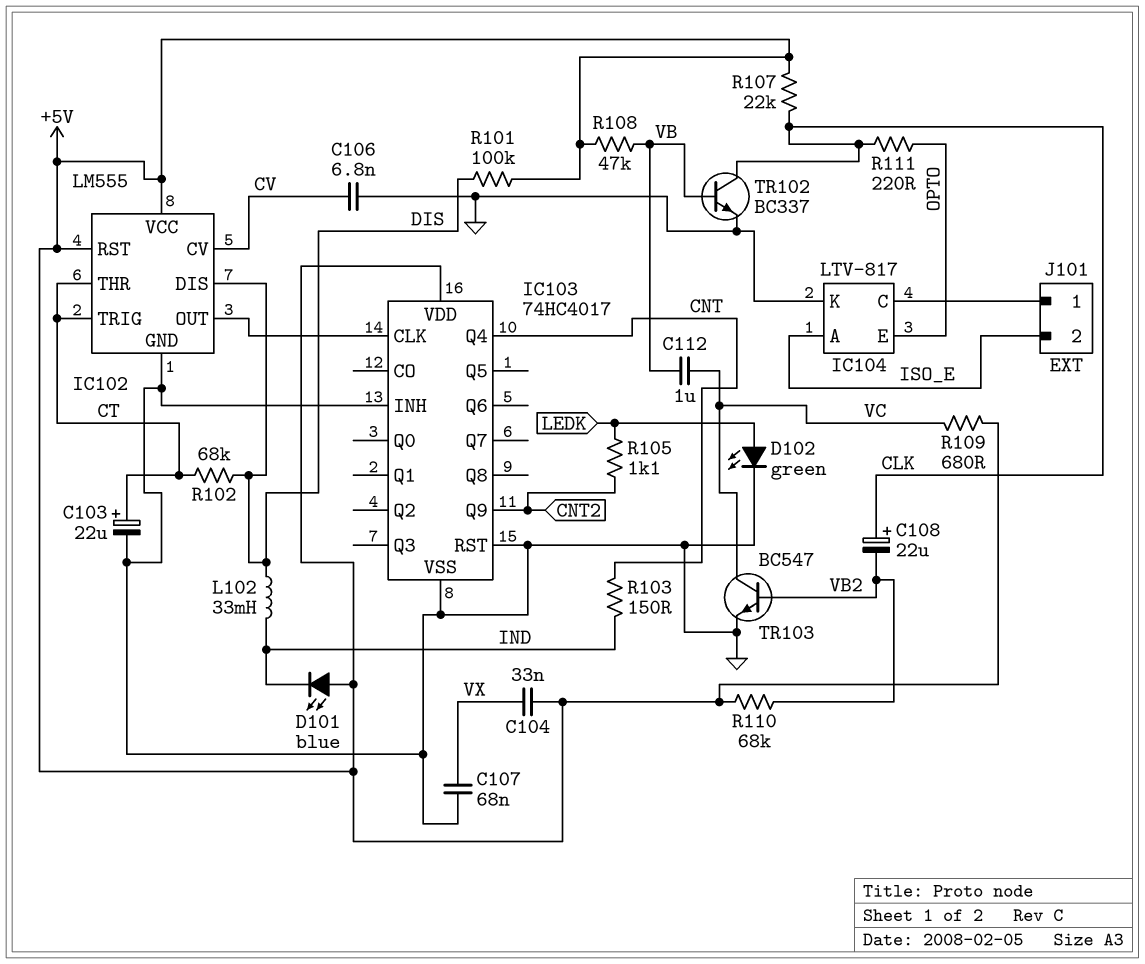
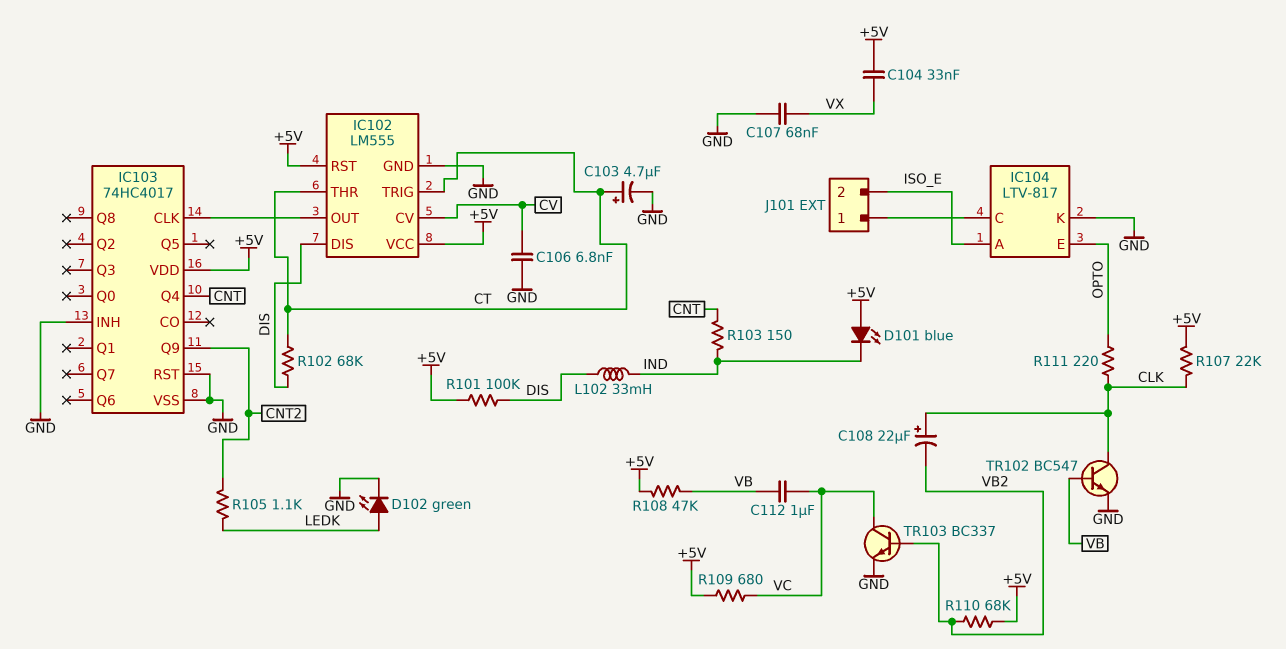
C103: 22uF (plus CT, minus GND) -> 4.7uF (plus CT, minus GND)
TR102: NPN BC337 (B VB, C CLK, E GND) -> NPN BC547 (B VB, C CLK, E GND)
TR103: NPN BC547 (B VB2, C VC, E GND) -> NPN BC337 (B VB2, C VC, E GND)

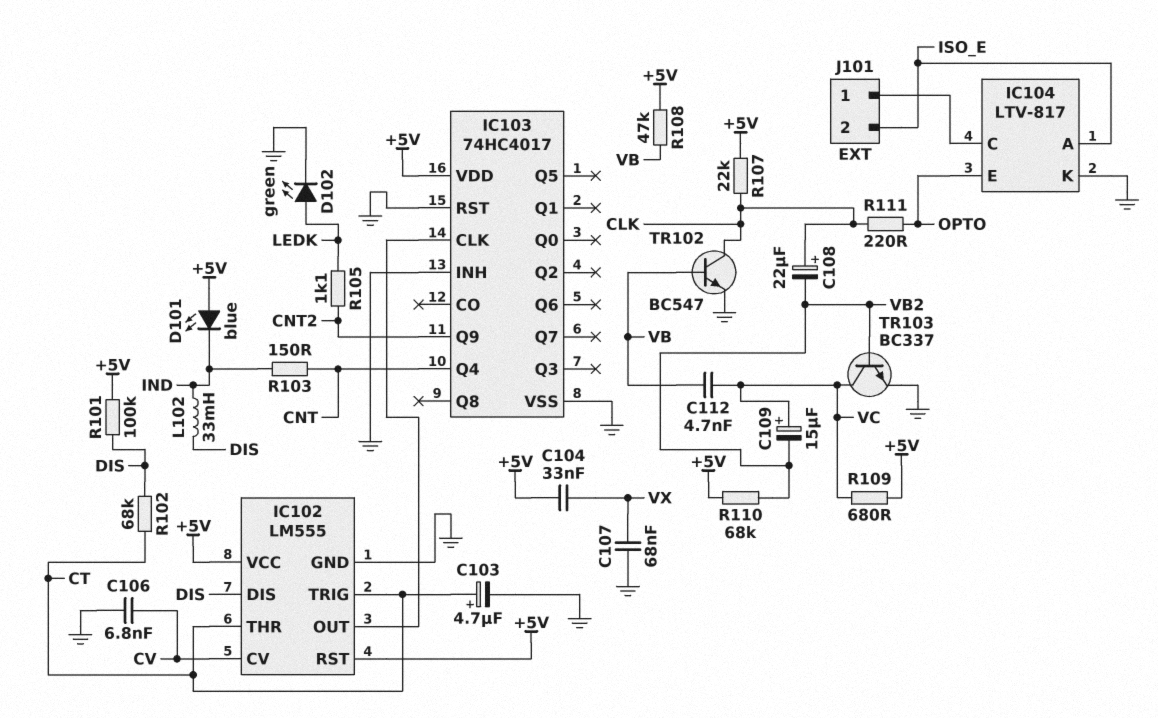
C109: none -> 15uF (plus VC, minus VB2)
C112: 1uF (VB, VC) -> 4.7nF (VB, VC)

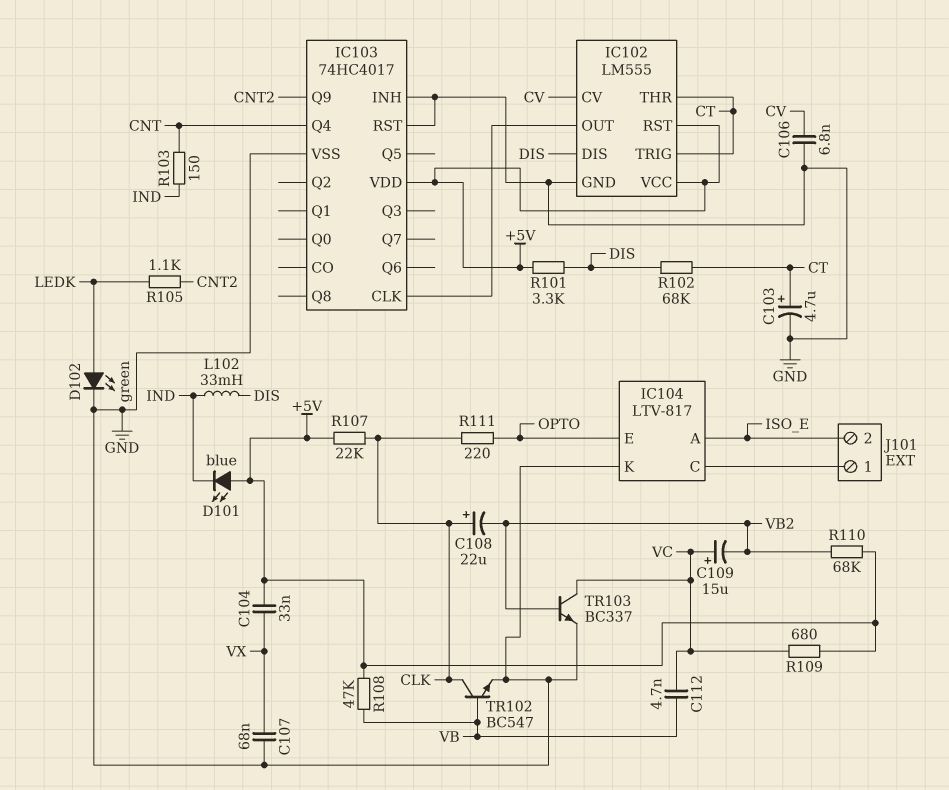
R101: 100k (+5V, DIS) -> 3.3k (+5V, DIS)

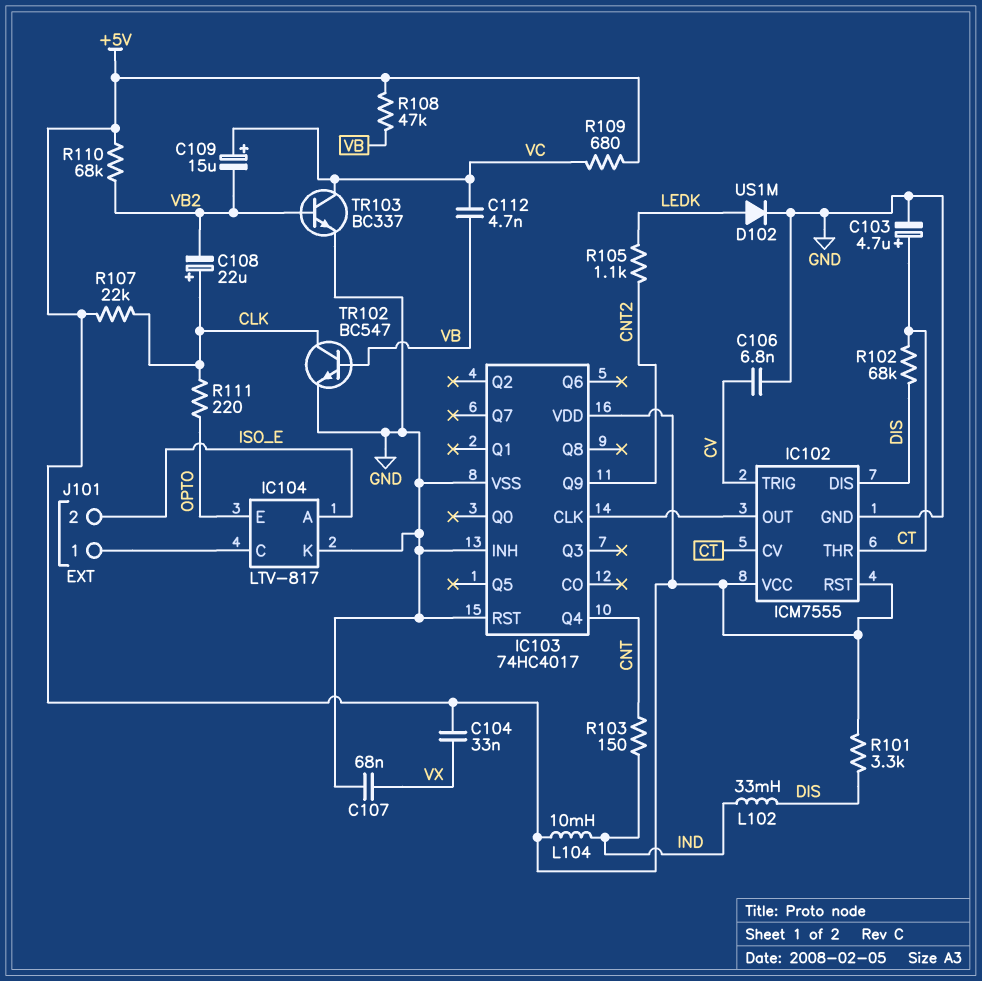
D101: LED blue (A +5V, K IND) -> none
D102: LED green (A LEDK, K GND) -> diode US1M (A LEDK, K GND)
IC102: LM555 -> ICM7555
IC102 pin CV: CV -> CT
IC102 pin TRIG: CT -> CV
L104: none -> 10mH (+5V, IND)

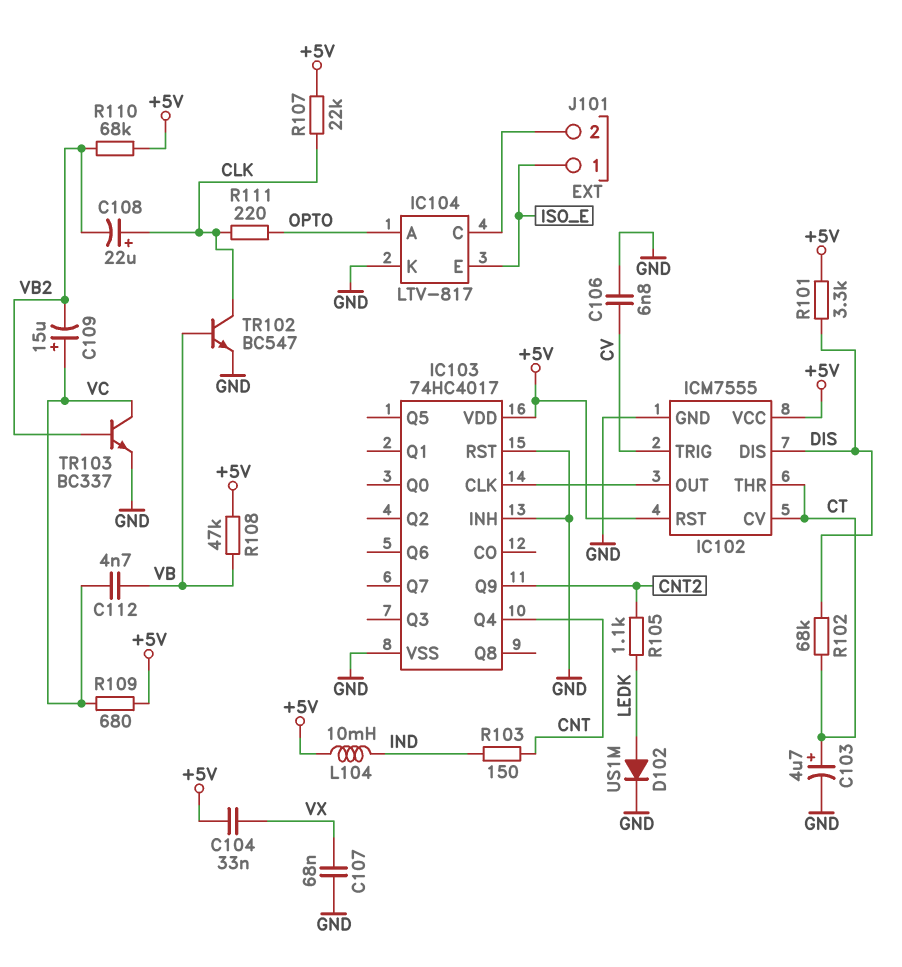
IC104 pin A: ISO_E -> OPTO
IC104 pin E: OPTO -> ISO_E
J101 pin 1: IC104/C -> ISO_E
J101 pin 2: ISO_E -> IC104/C
L102: 33mH (DIS, IND) -> none

